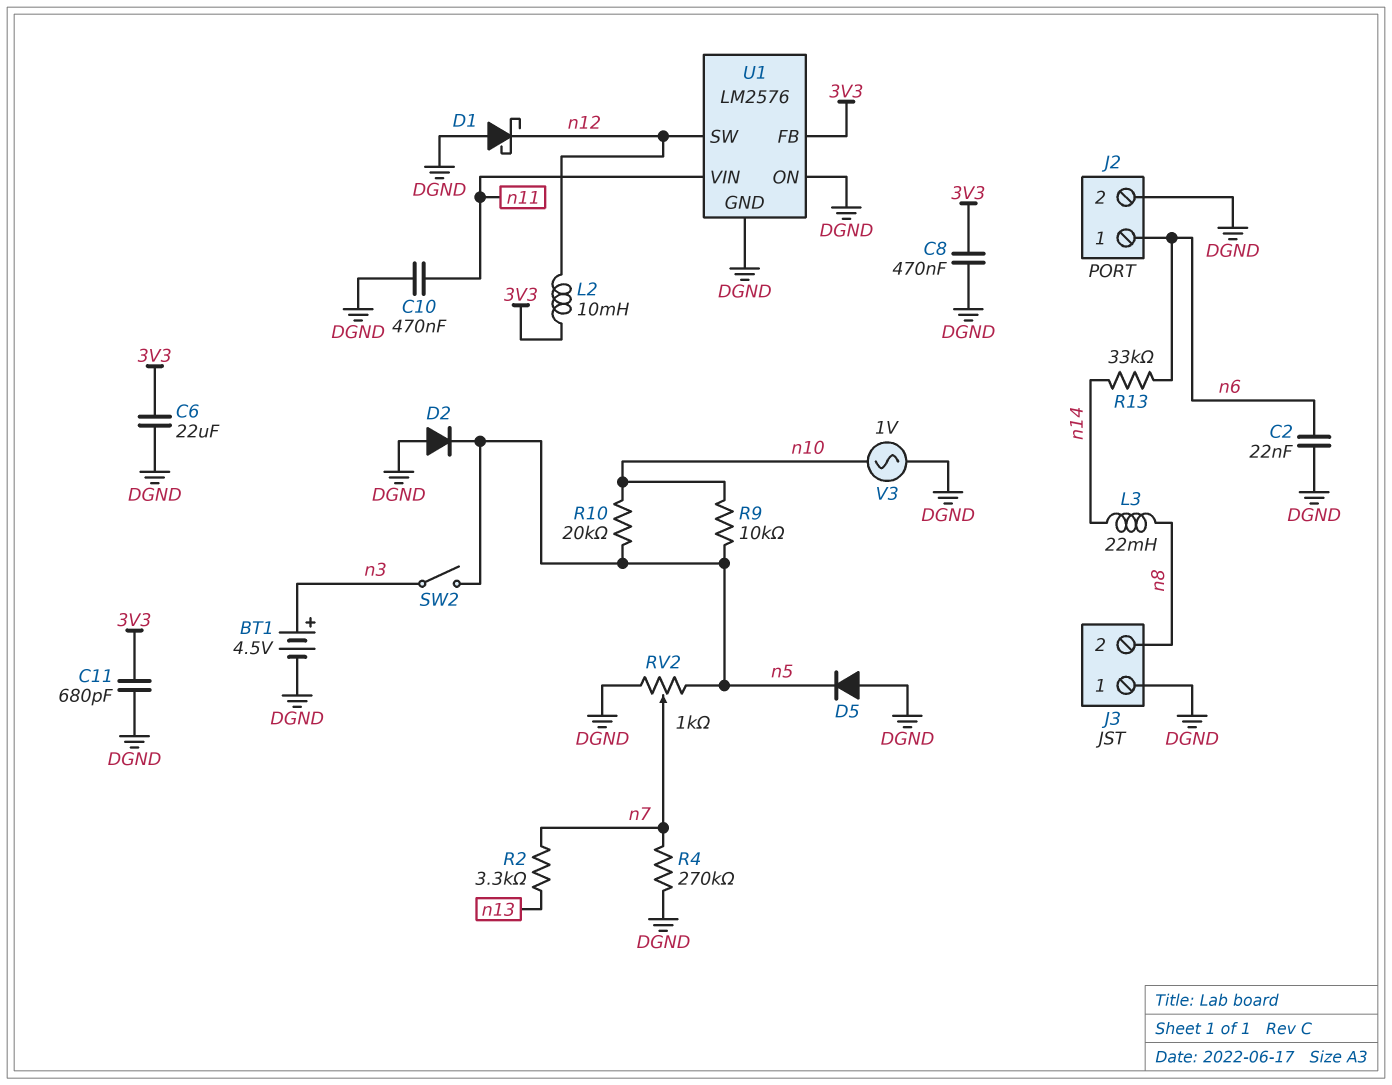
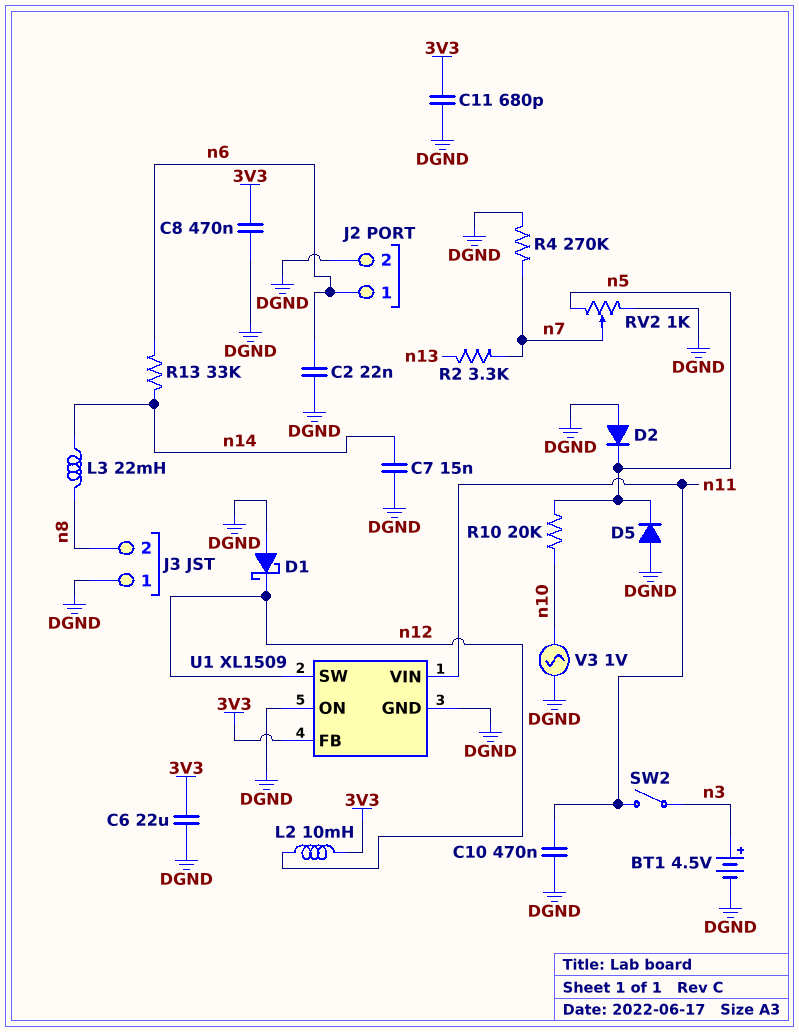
C7: none -> 15nF (DGND, n14)
R9: 10k (n5, n10) -> none
SW2: switch (n3, n5) -> switch (n3, n11)
U1: LM2576 -> XL1509

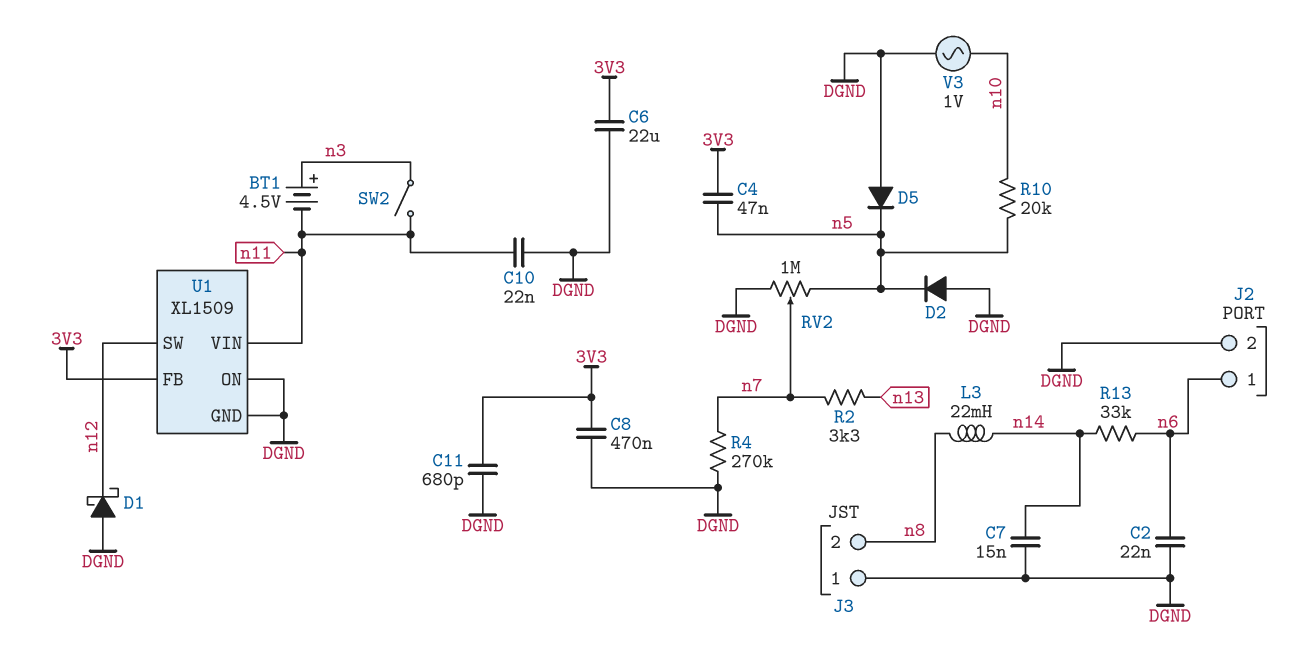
BT1: 4.5V (plus n3, minus DGND) -> 4.5V (plus n3, minus n11)
C4: none -> 47nF (3V3, n5)
C10: 470nF (DGND, n11) -> 22nF (DGND, n11)
L2: 10mH (3V3, n12) -> none
RV2: 1k (DGND, n5, wiper n7) -> 1M (DGND, n5, wiper n7)

